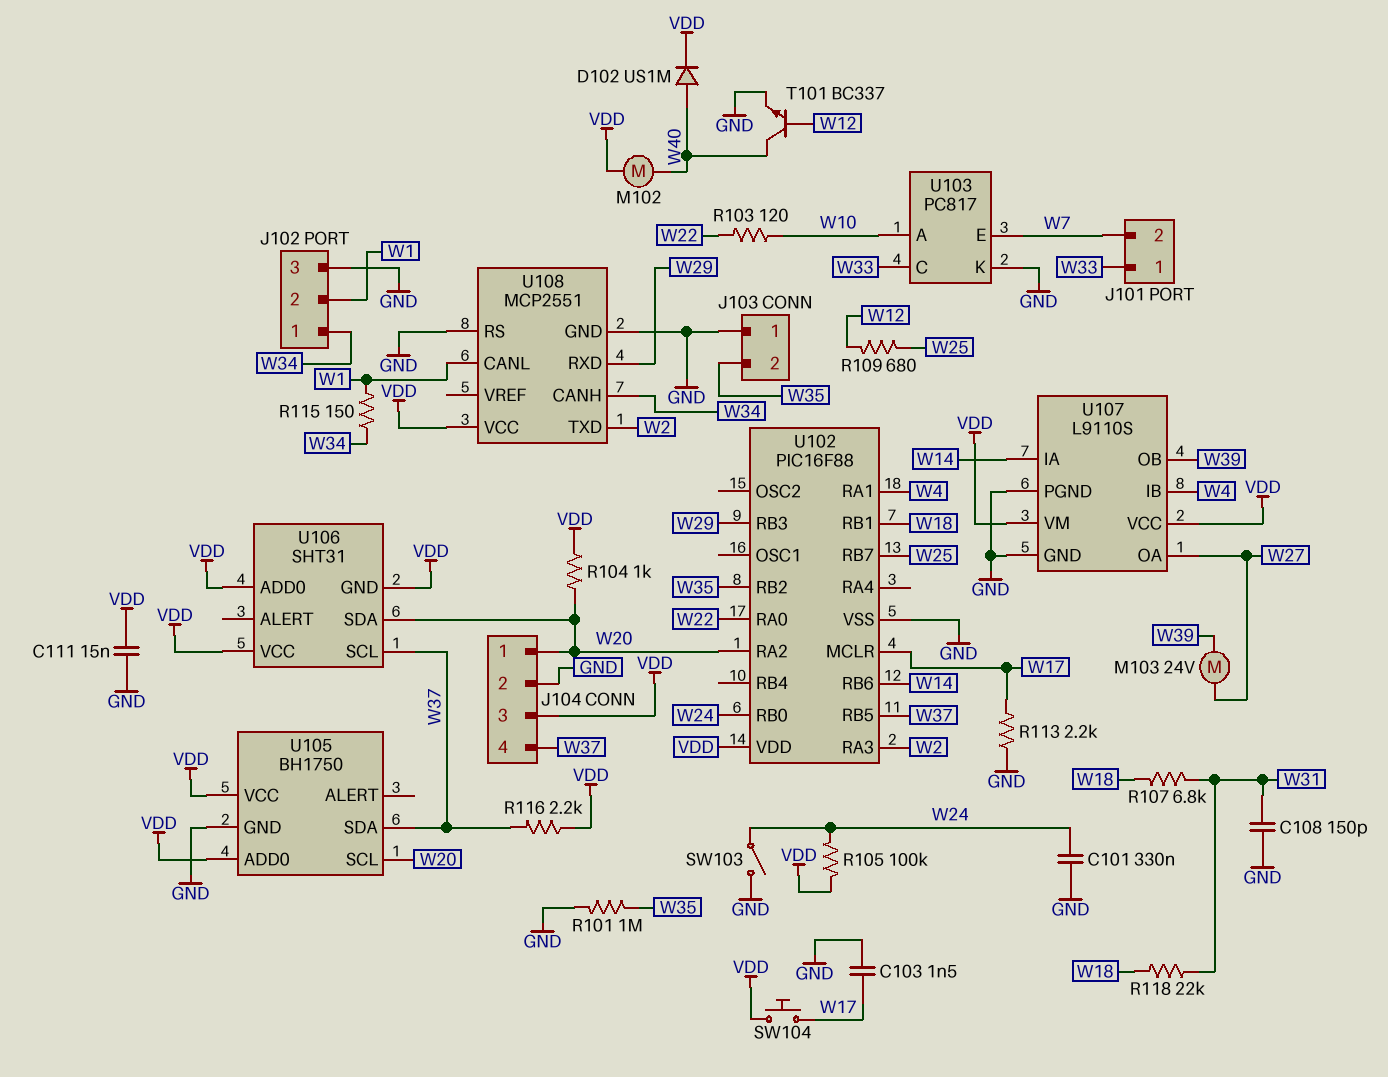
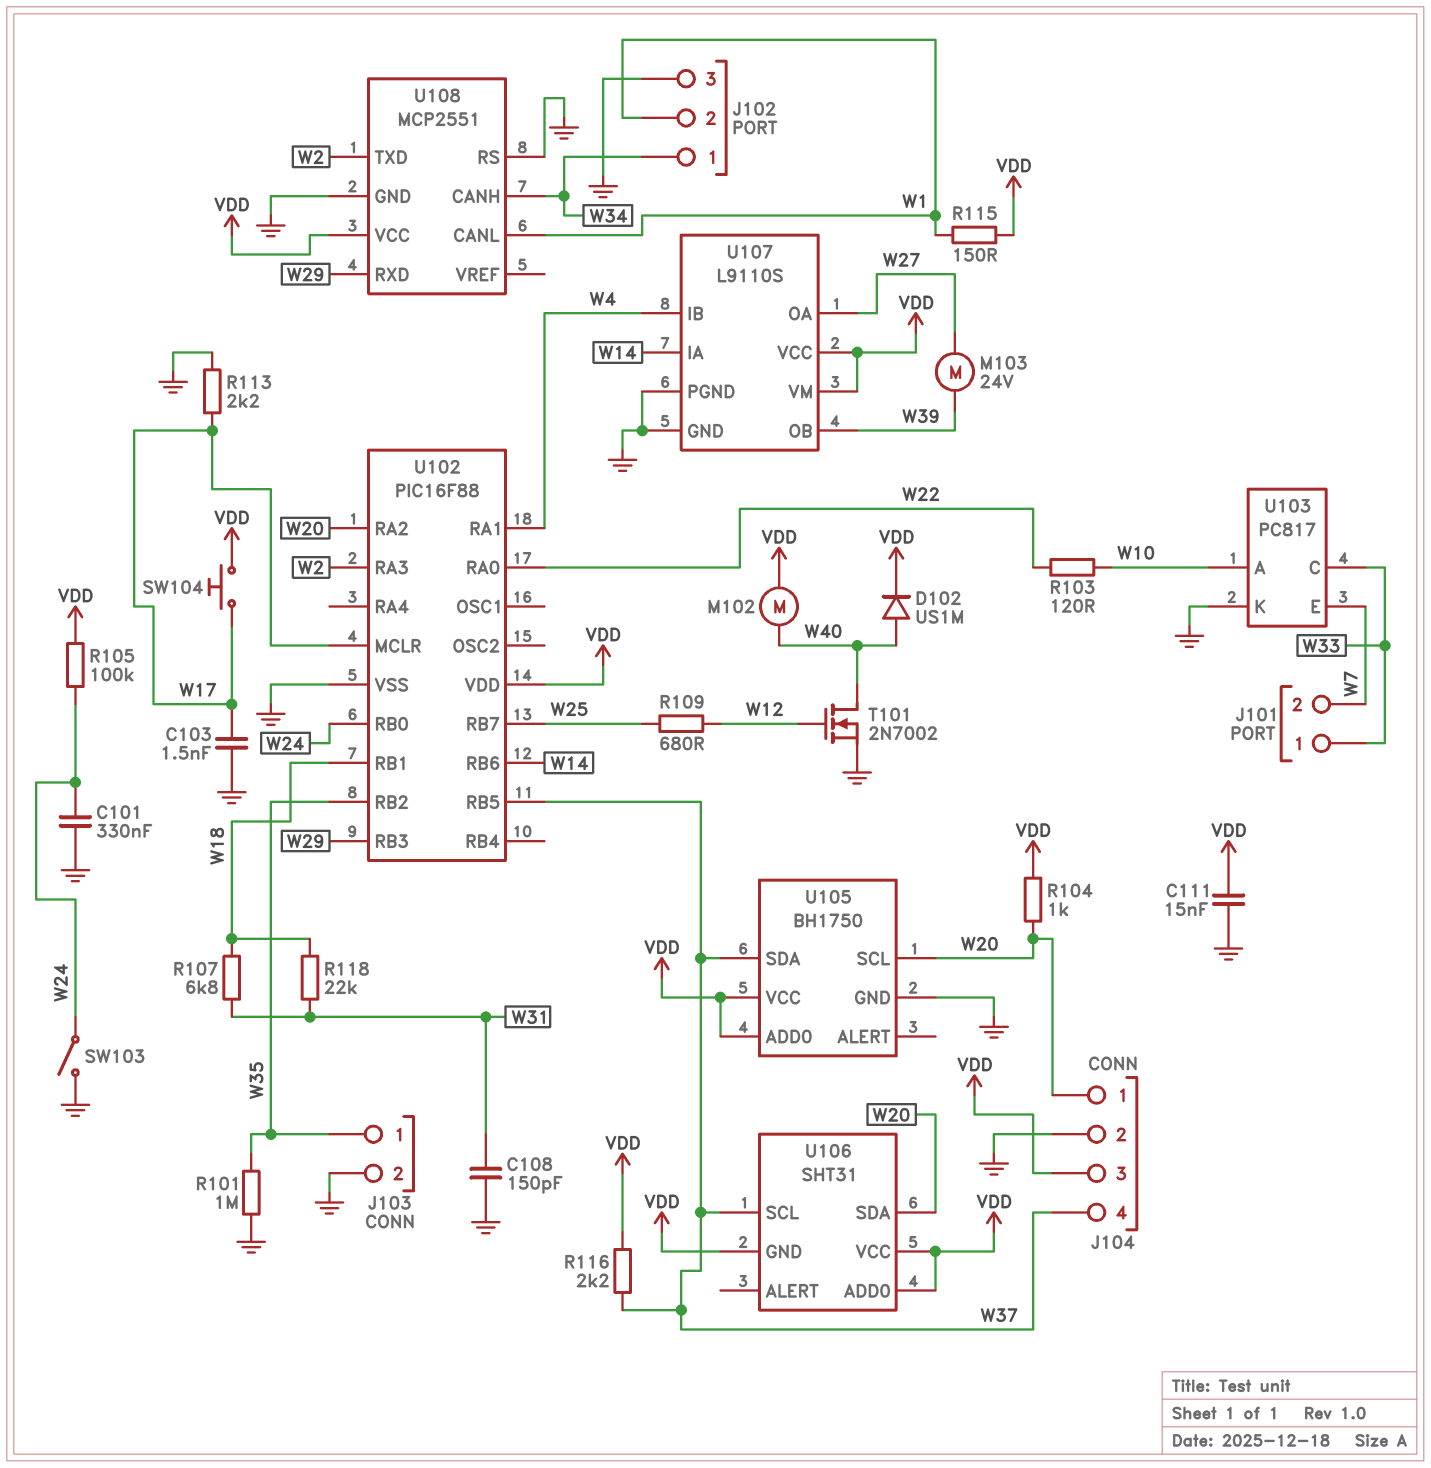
J103 pin 1: GND -> W35
J103 pin 2: W35 -> GND
R115: 150 (W1, W34) -> 150 (VDD, W1)
T101: NPN BC337 (B W12, C W40, E GND) -> NMOS 2N7002 (G W12, D W40, S GND)

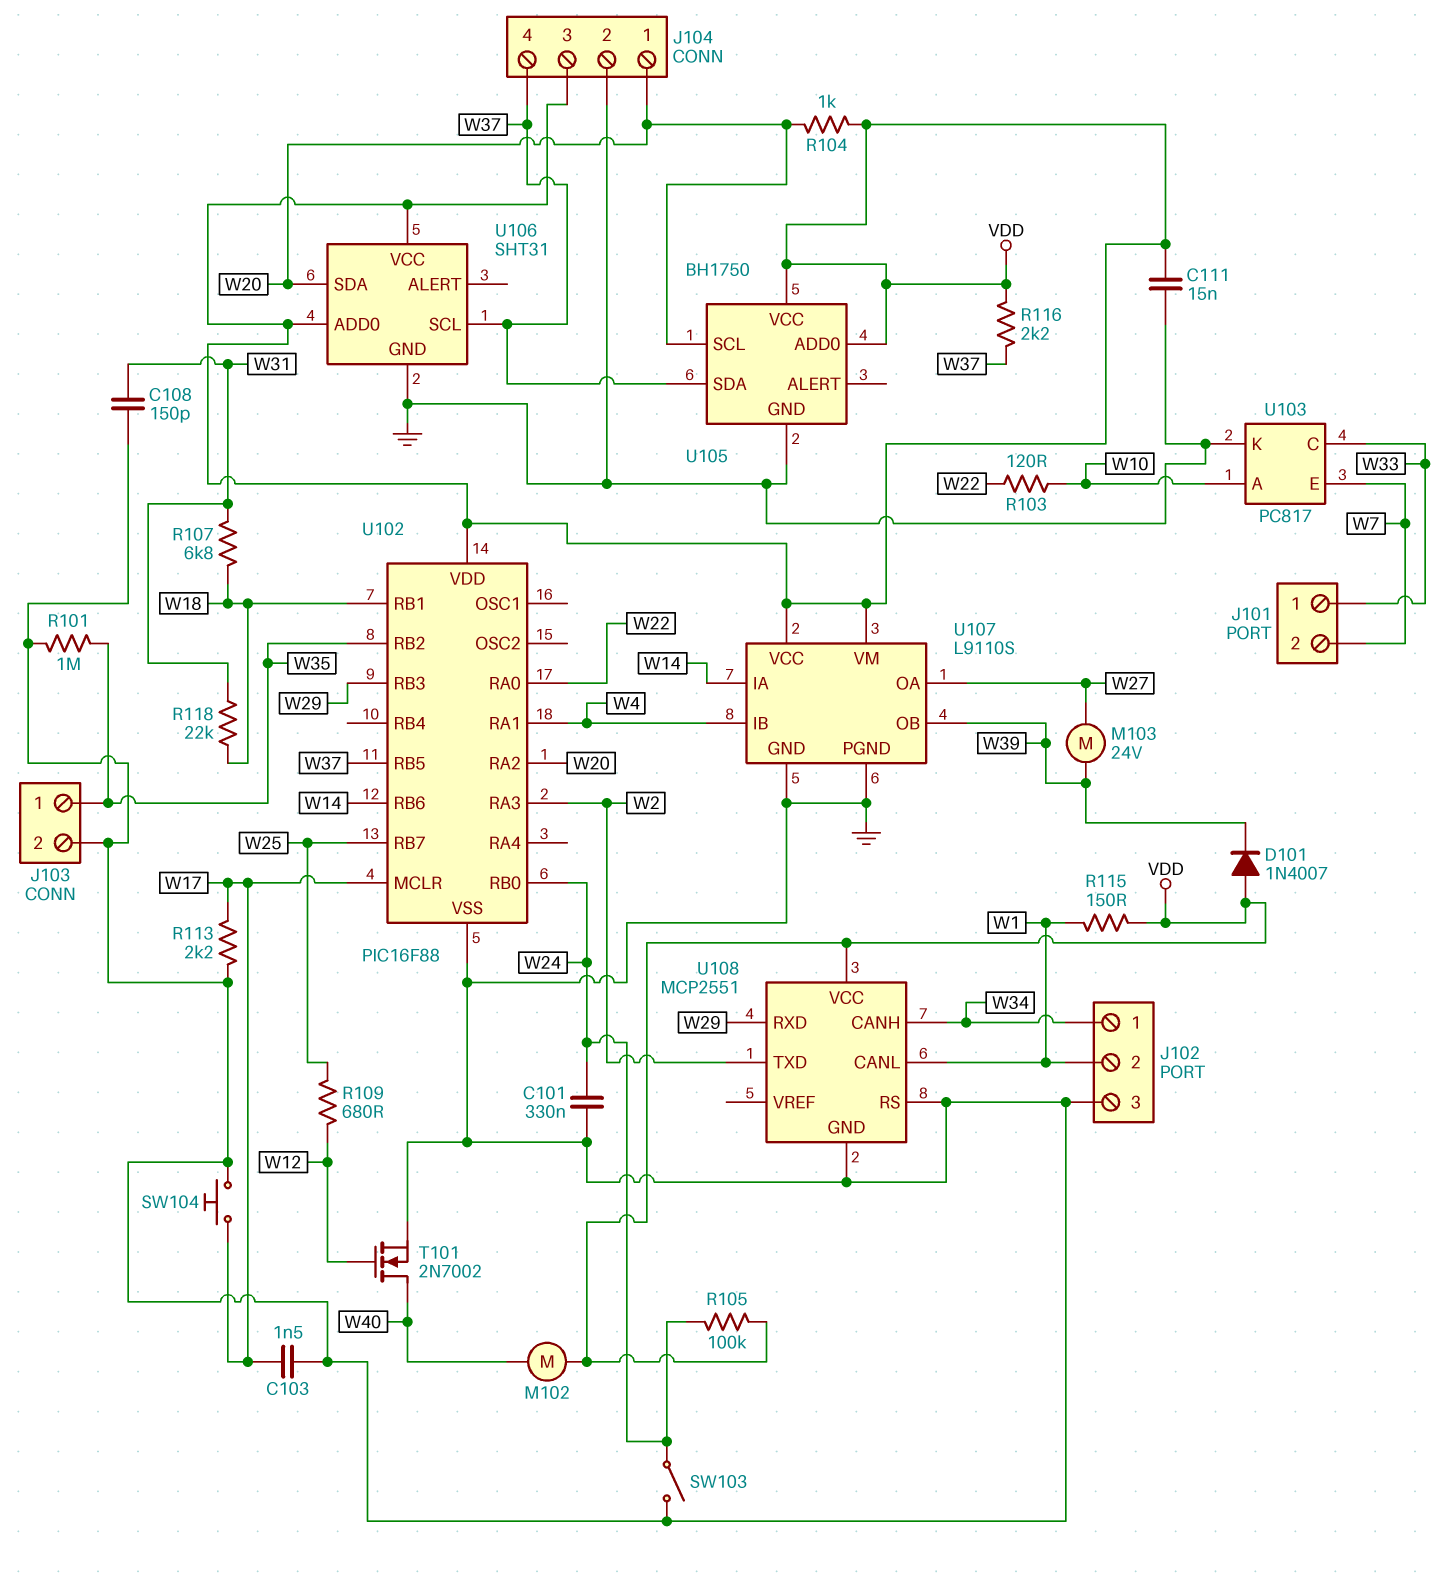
D101: none -> diode 1N4007 (A VDD, K W39)
D102: diode US1M (A W40, K VDD) -> none
SW104: button (VDD, W17) -> button (GND, W17)
U106 pin GND: VDD -> GND

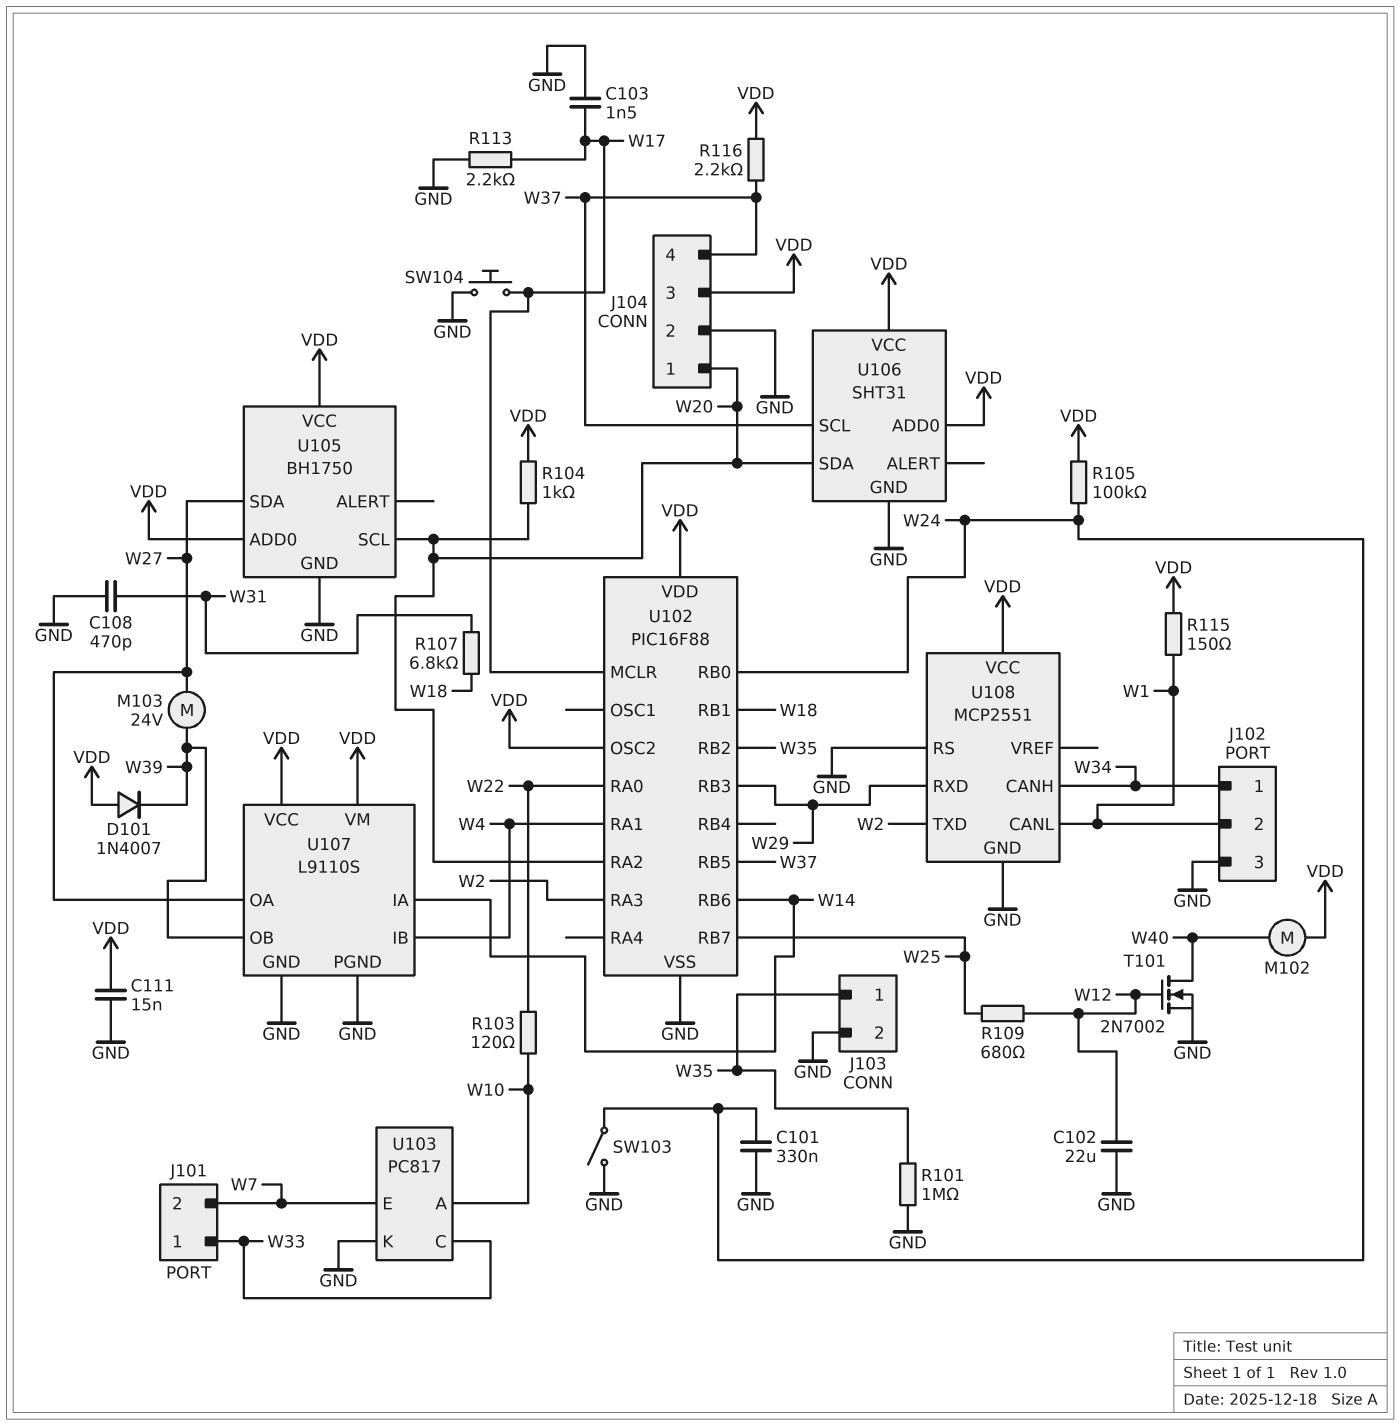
C102: none -> 22uF (GND, W12)
C108: 150pF (GND, W31) -> 470pF (GND, W31)
R118: 22k (W18, W31) -> none
U102 pin OSC2: none -> VDD
U105 pin SDA: W37 -> W27

